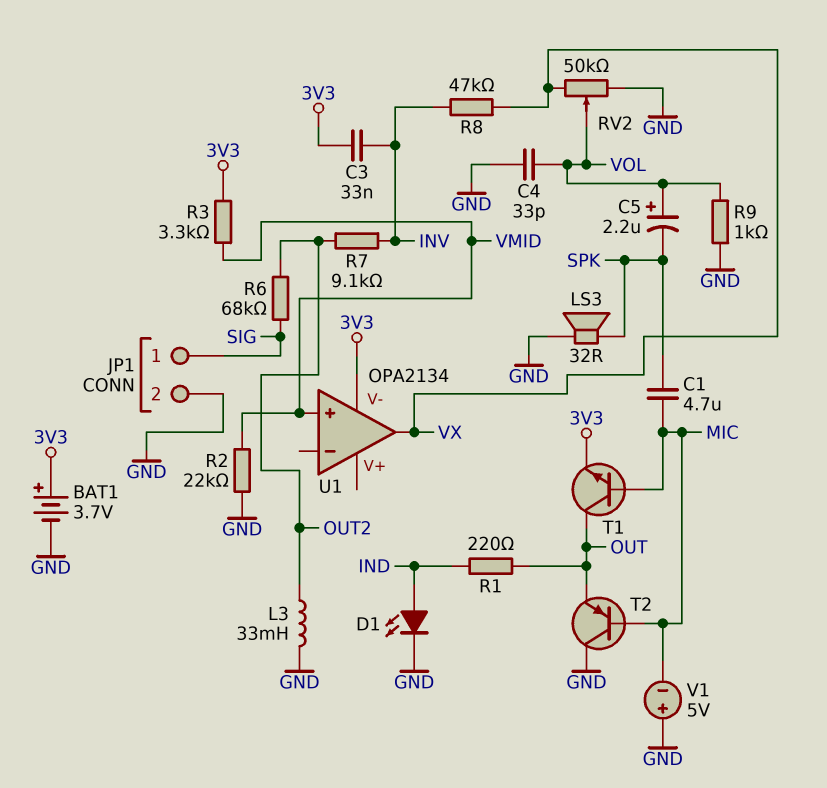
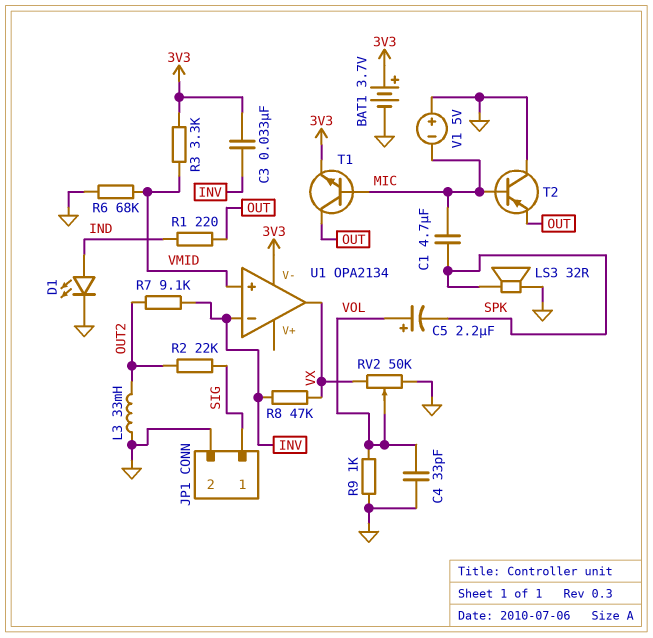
R2: 22k (GND, VMID) -> 22k (OUT2, SIG)
R6: 68k (OUT2, SIG) -> 68k (GND, VMID)
U1 pin in-: none -> INV

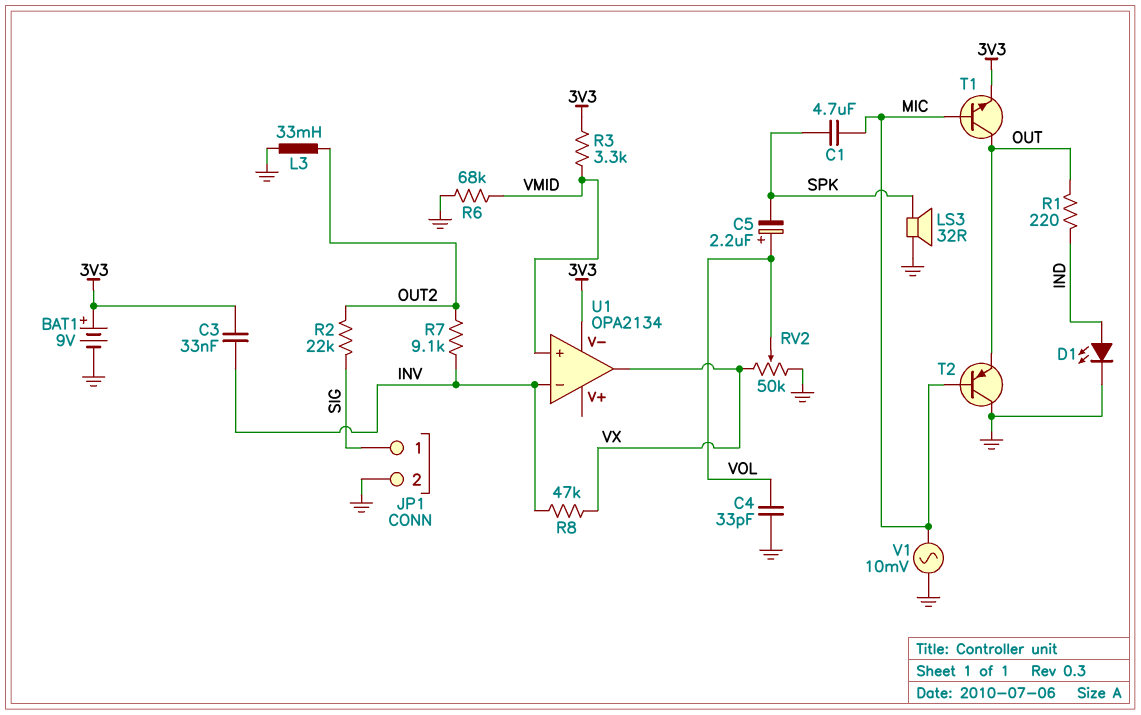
BAT1: 3.7V (plus 3V3, minus GND) -> 9V (plus 3V3, minus GND)
R9: 1k (GND, VOL) -> none
V1: 5V (plus GND, minus MIC) -> AC 10mV (GND, MIC)

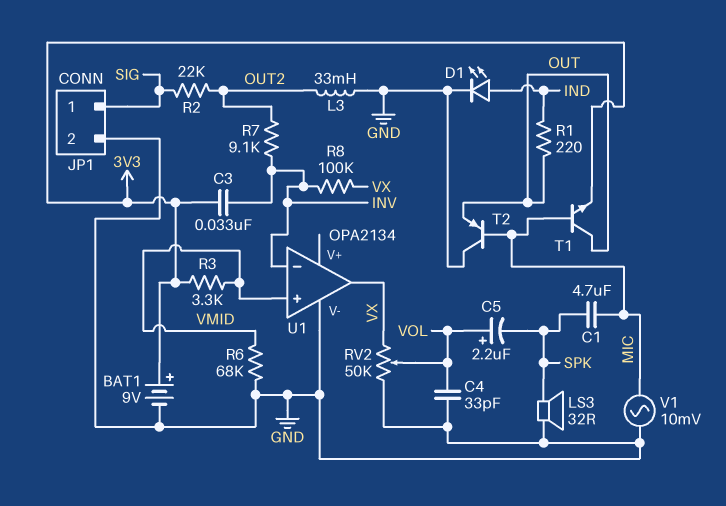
R8: 47k (INV, VX) -> 100k (INV, VX)
U1 pin V-: 3V3 -> GND

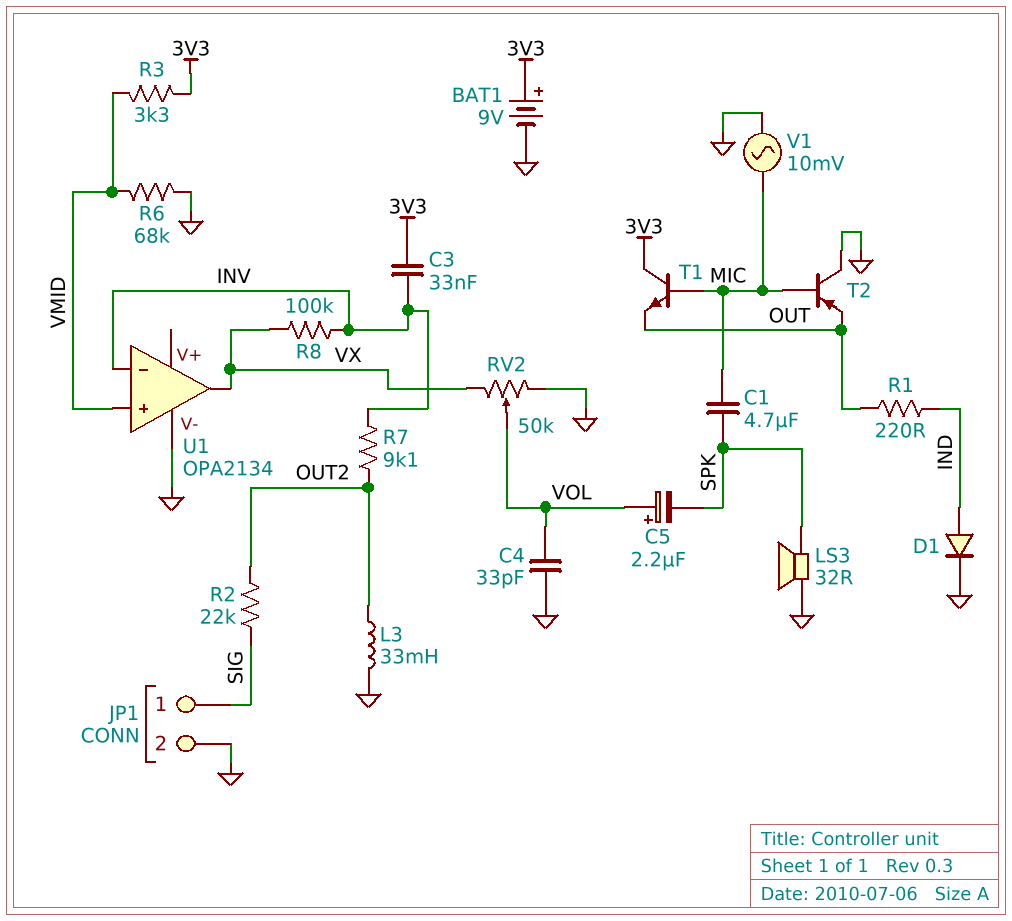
D1: LED (A IND, K GND) -> diode (A IND, K GND)
T1: NPN (B MIC, C OUT, E 3V3) -> NPN (B MIC, C 3V3, E OUT)

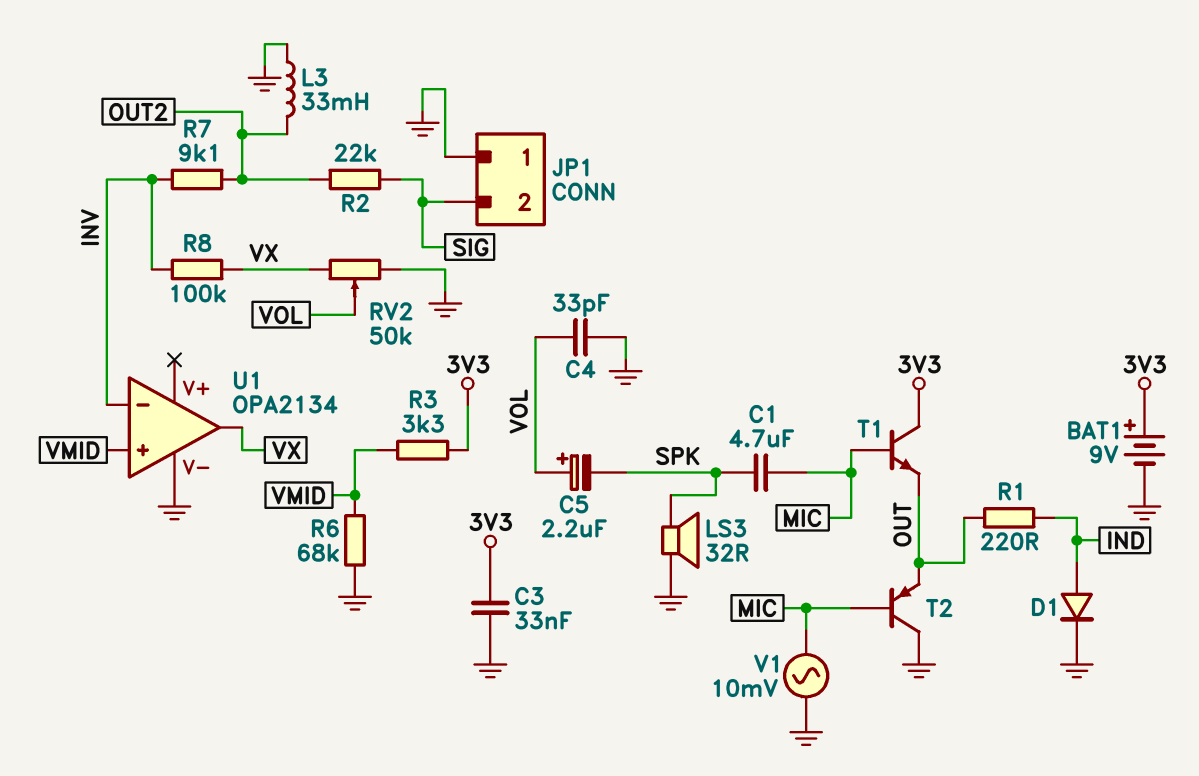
C3: 33nF (3V3, INV) -> 33nF (3V3, GND)
JP1 pin 1: SIG -> GND
JP1 pin 2: GND -> SIG

